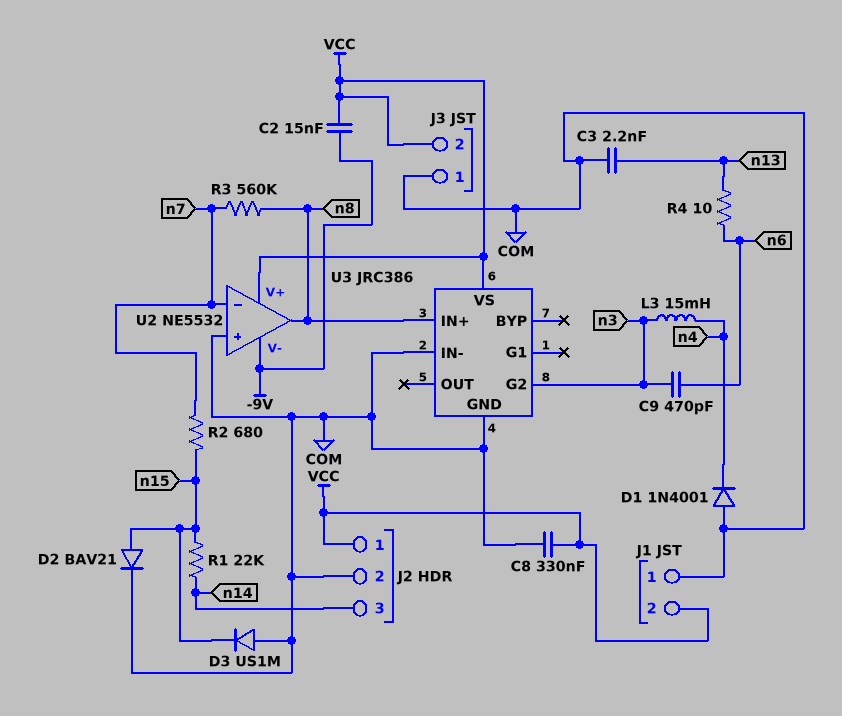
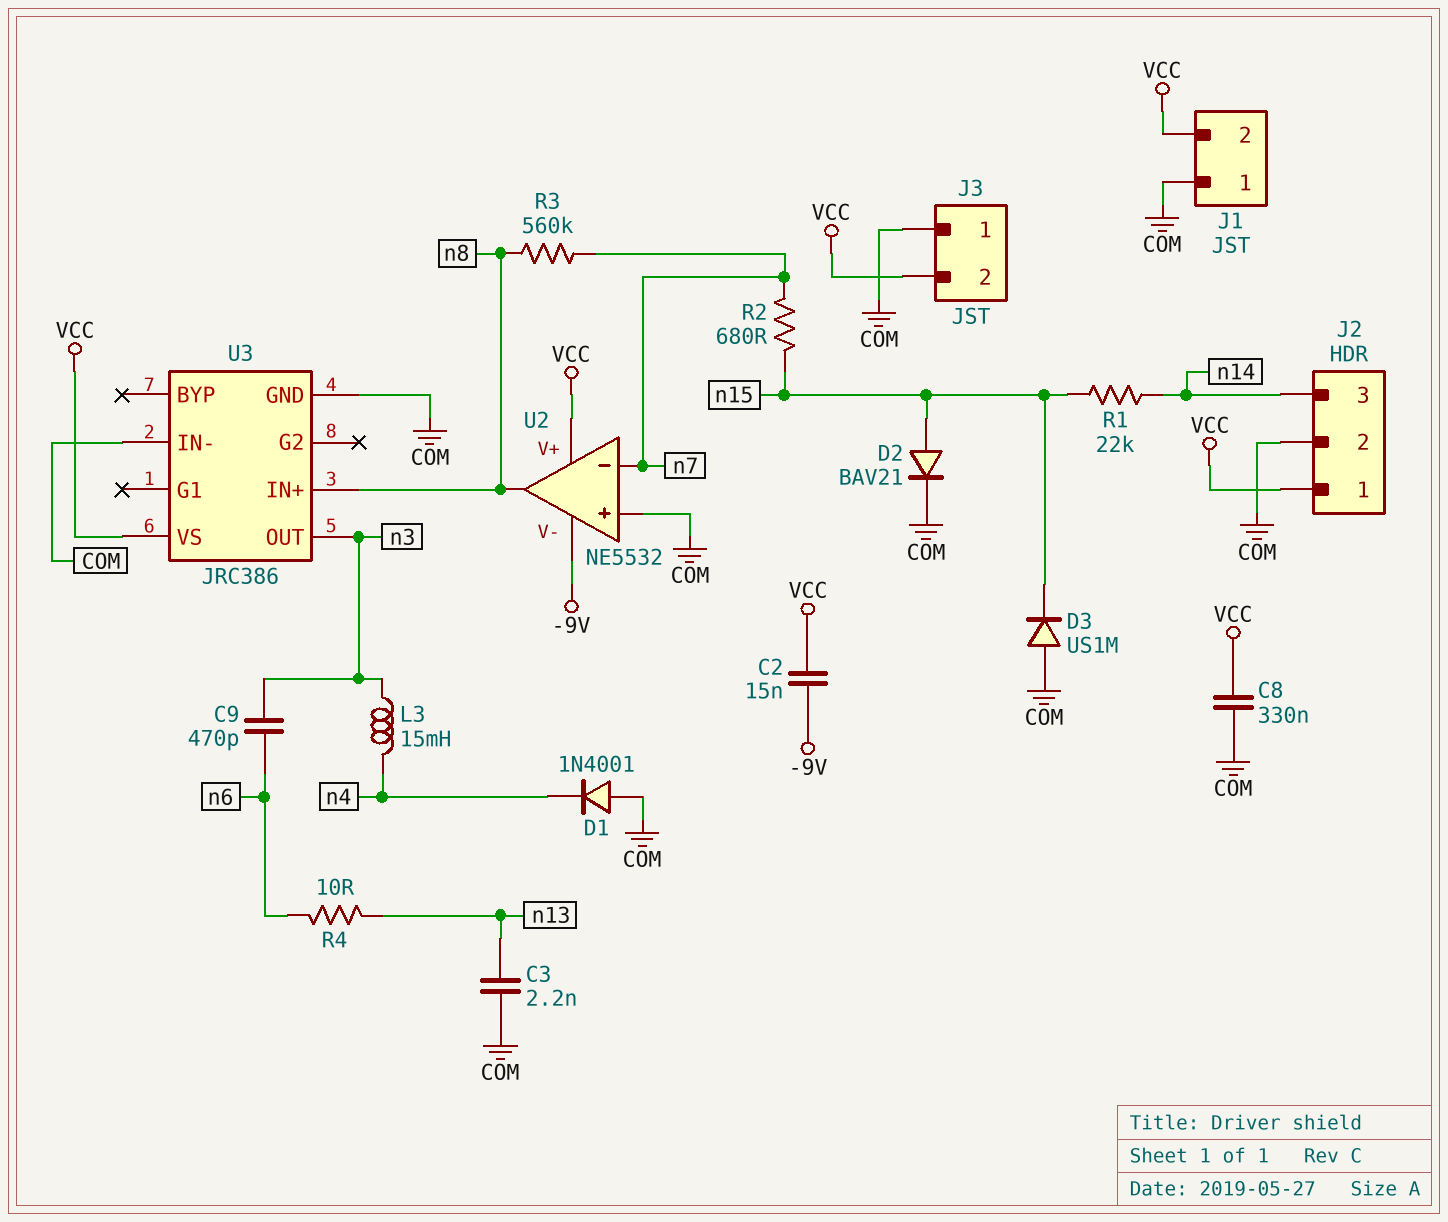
U3 pin G2: n3 -> none
U3 pin OUT: none -> n3

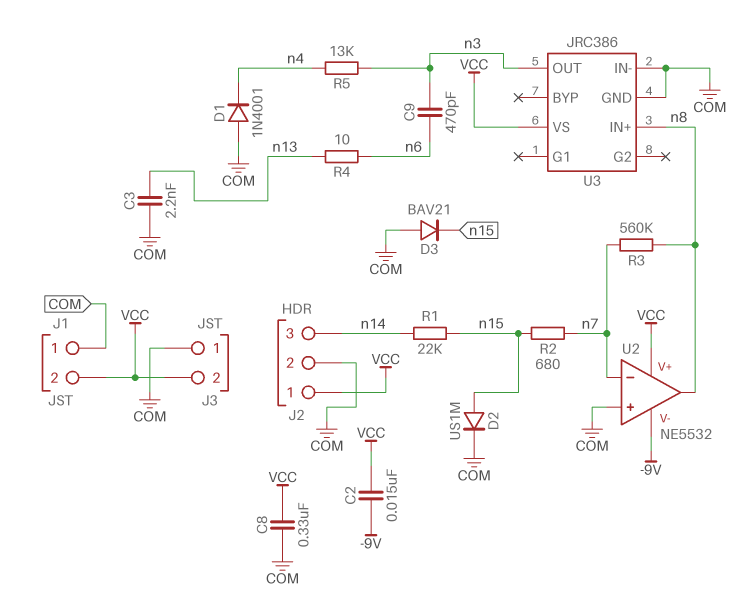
D2: diode BAV21 (A n15, K COM) -> diode US1M (A n15, K COM)
D3: diode US1M (A COM, K n15) -> diode BAV21 (A COM, K n15)
L3: 15mH (n3, n4) -> none
R5: none -> 13k (n3, n4)

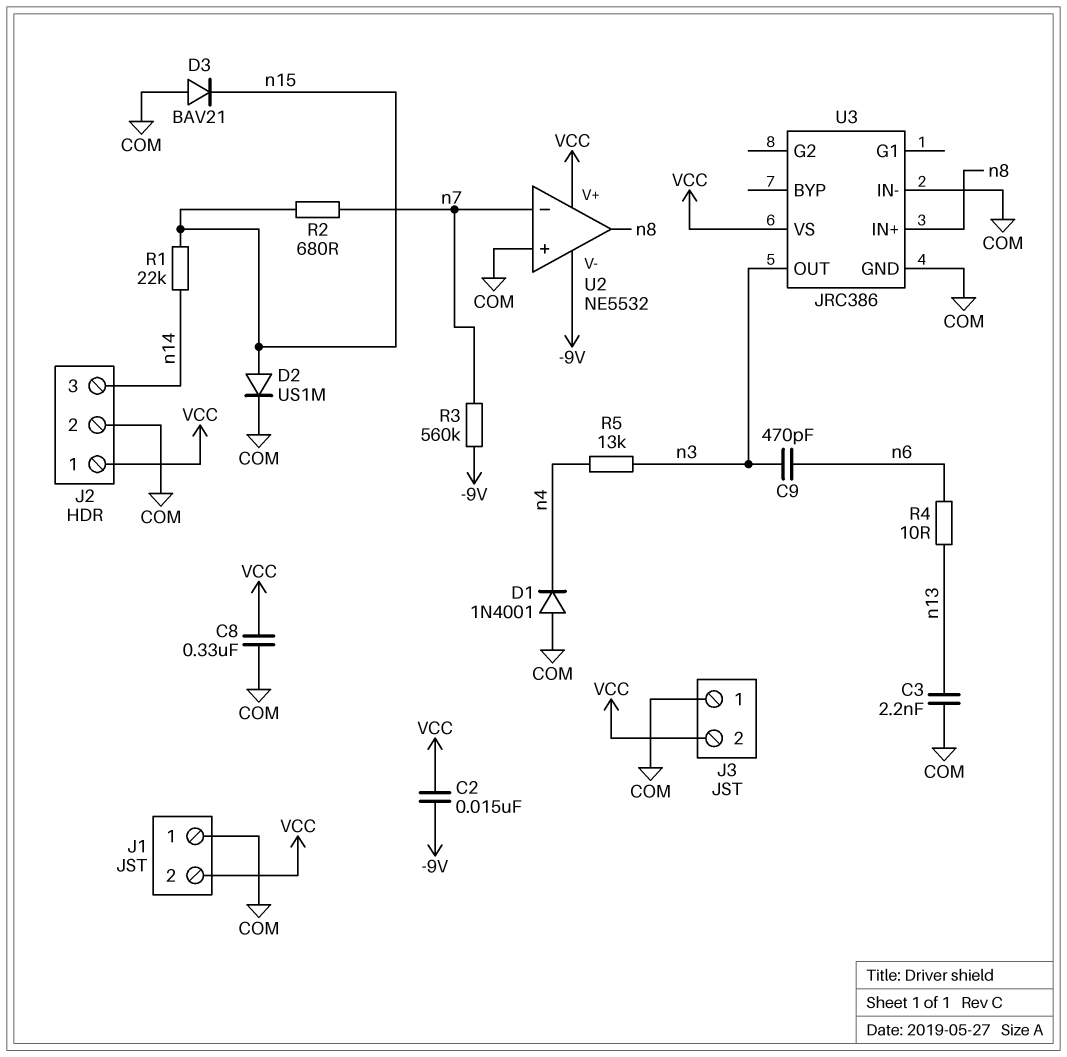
R3: 560k (n7, n8) -> 560k (-9V, n7)

